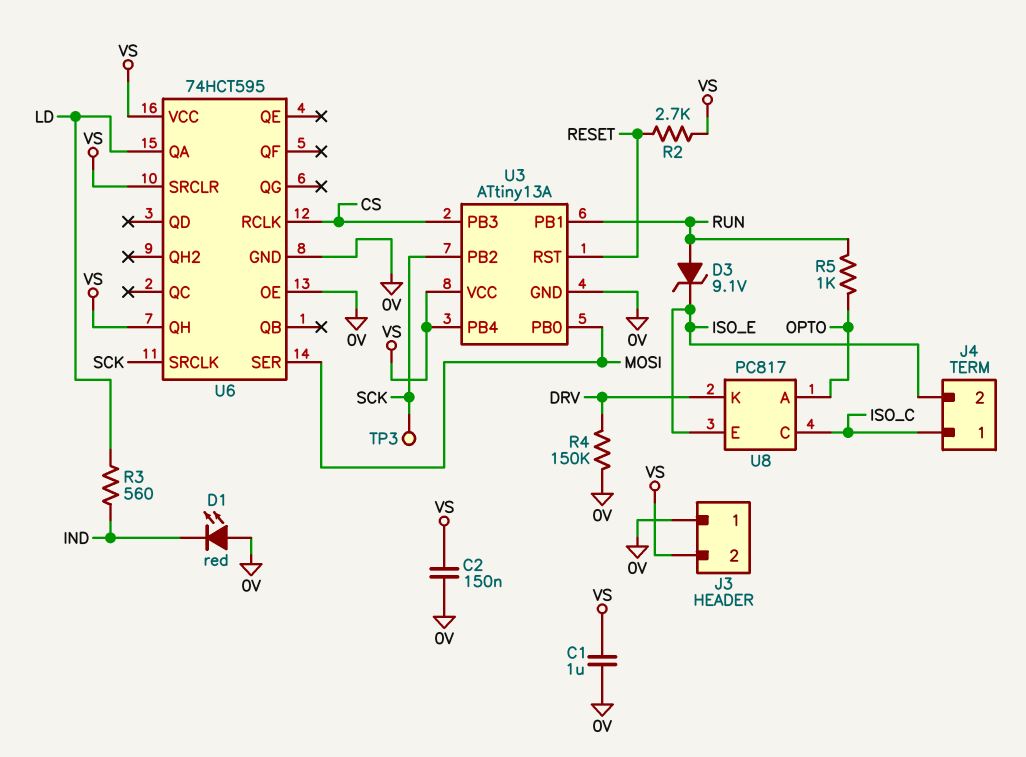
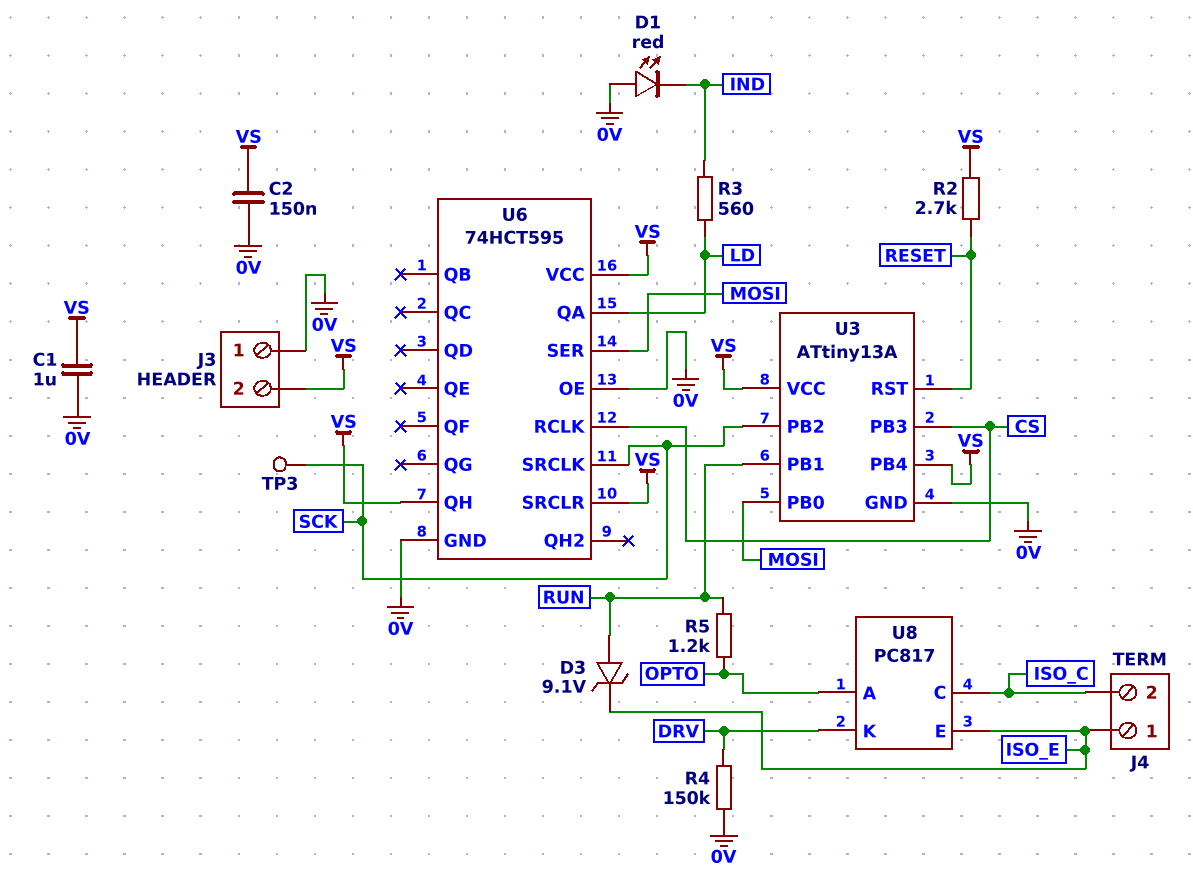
J4 pin 1: ISO_C -> ISO_E
J4 pin 2: ISO_E -> ISO_C
R5: 1k (OPTO, RUN) -> 1.2k (OPTO, RUN)

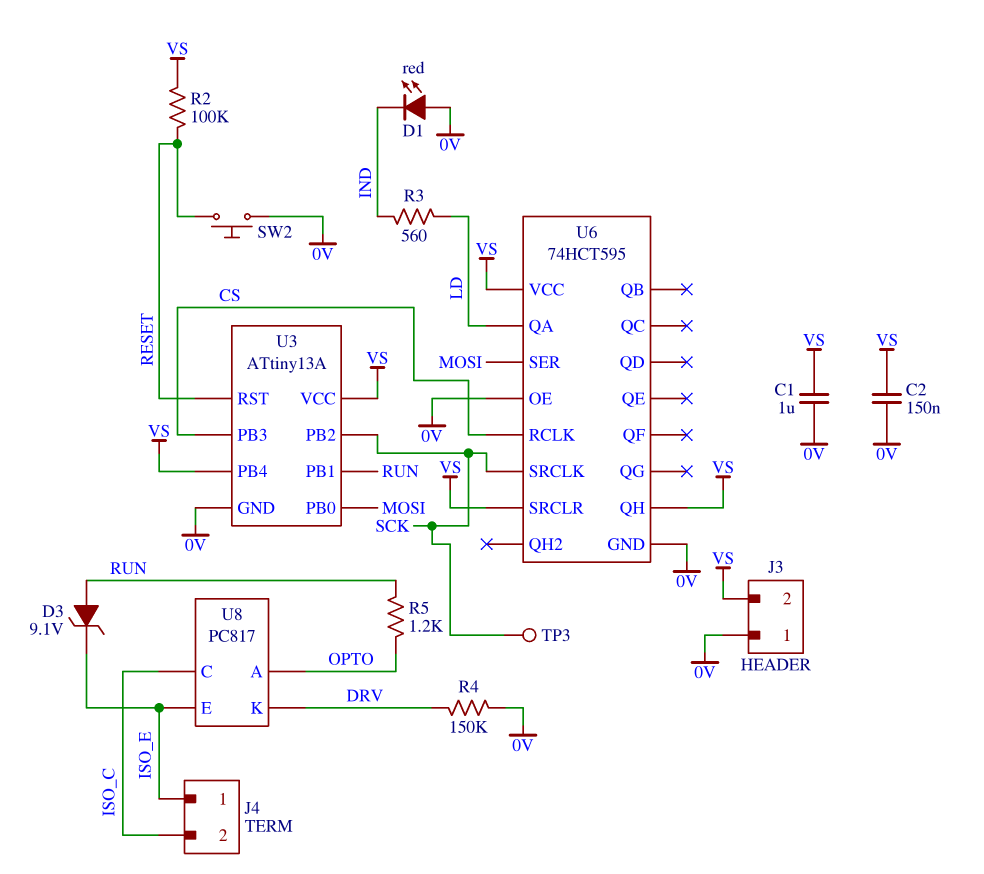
R2: 2.7k (RESET, VS) -> 100k (RESET, VS)
SW2: none -> button (0V, RESET)

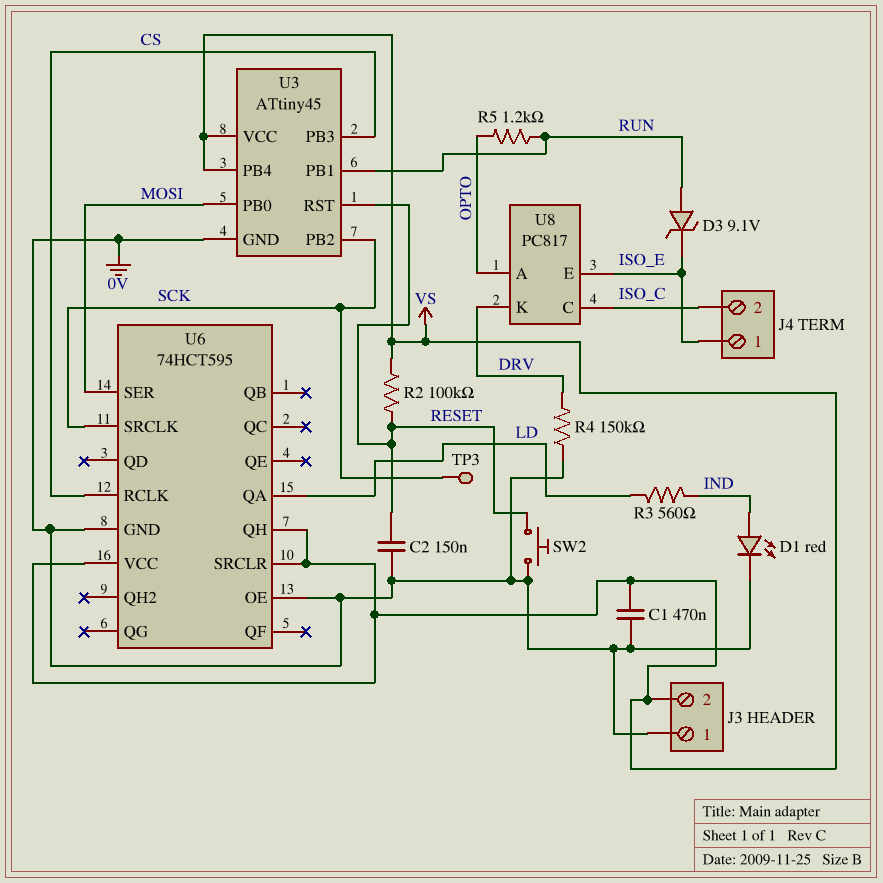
C1: 1uF (0V, VS) -> 470nF (0V, VS)
C2: 150nF (0V, VS) -> 150nF (0V, RESET)
D1: LED red (A 0V, K IND) -> LED red (A IND, K 0V)
U3: ATtiny13A -> ATtiny45

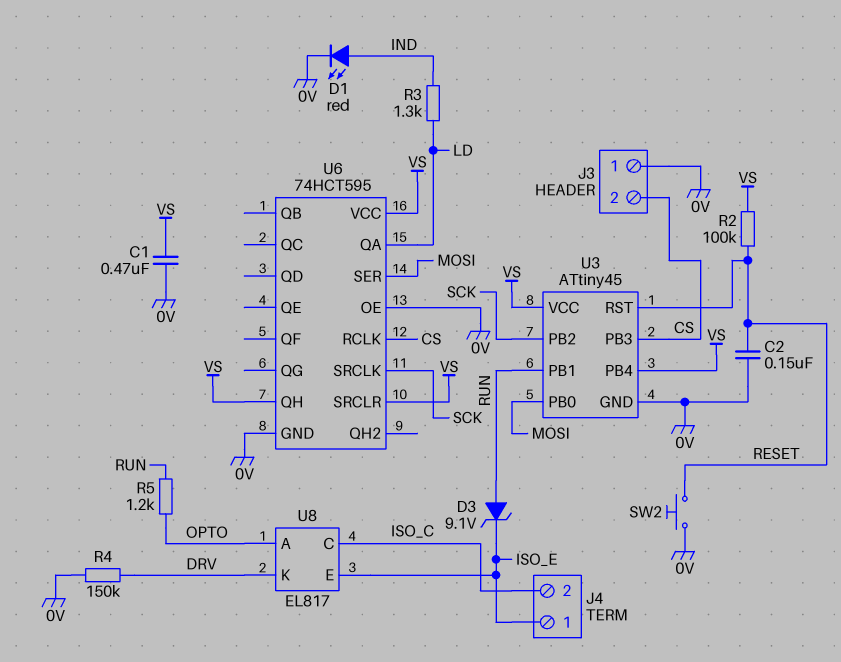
J3 pin 2: VS -> CS
R3: 560 (IND, LD) -> 1.3k (IND, LD)
TP3: test point (SCK) -> none
U8: PC817 -> EL817

